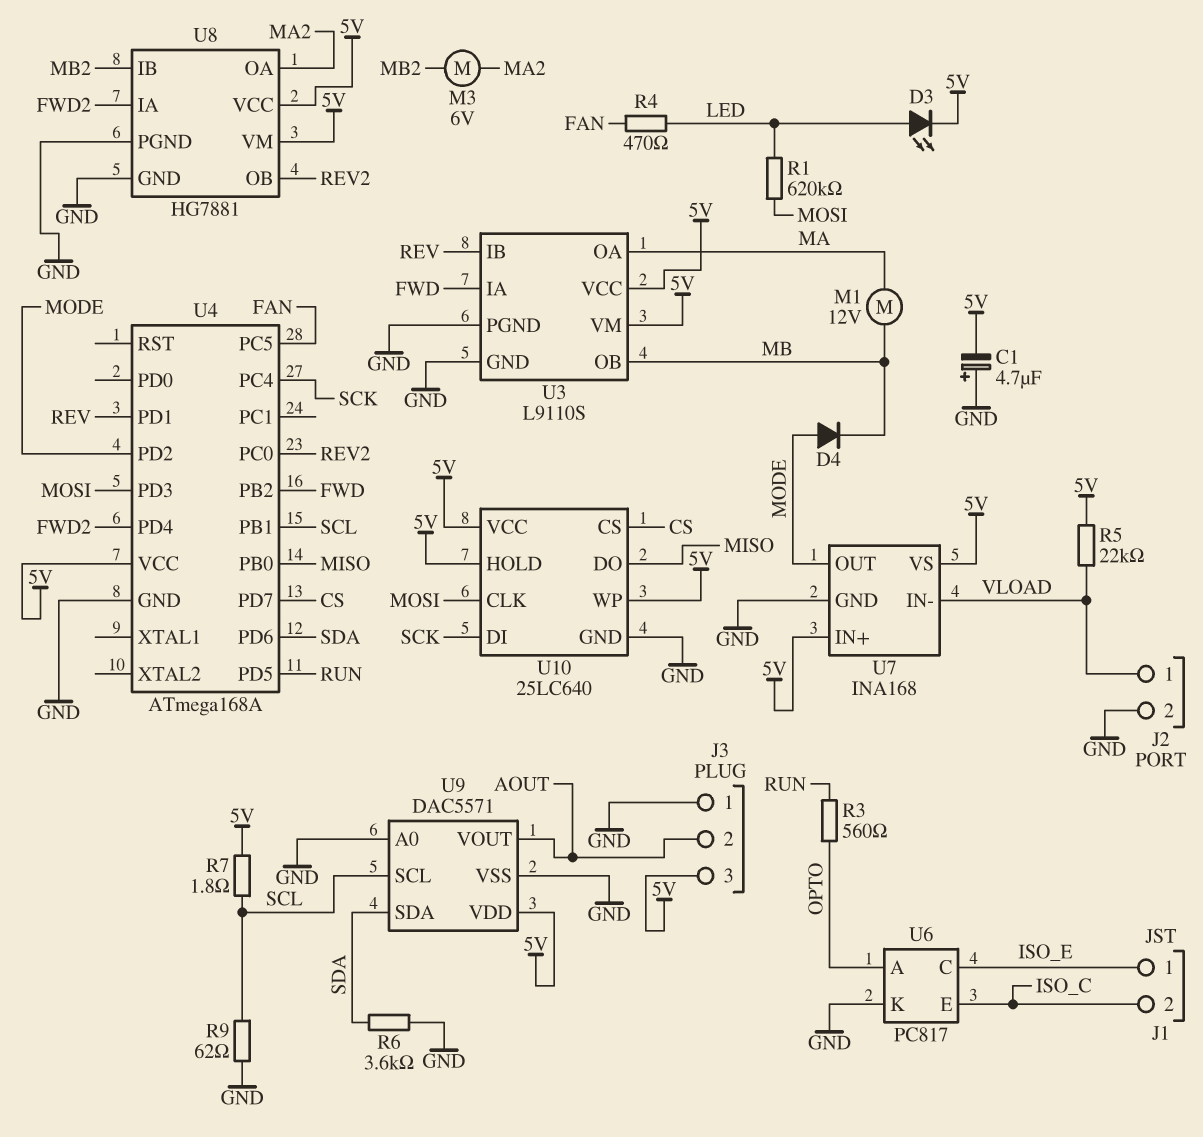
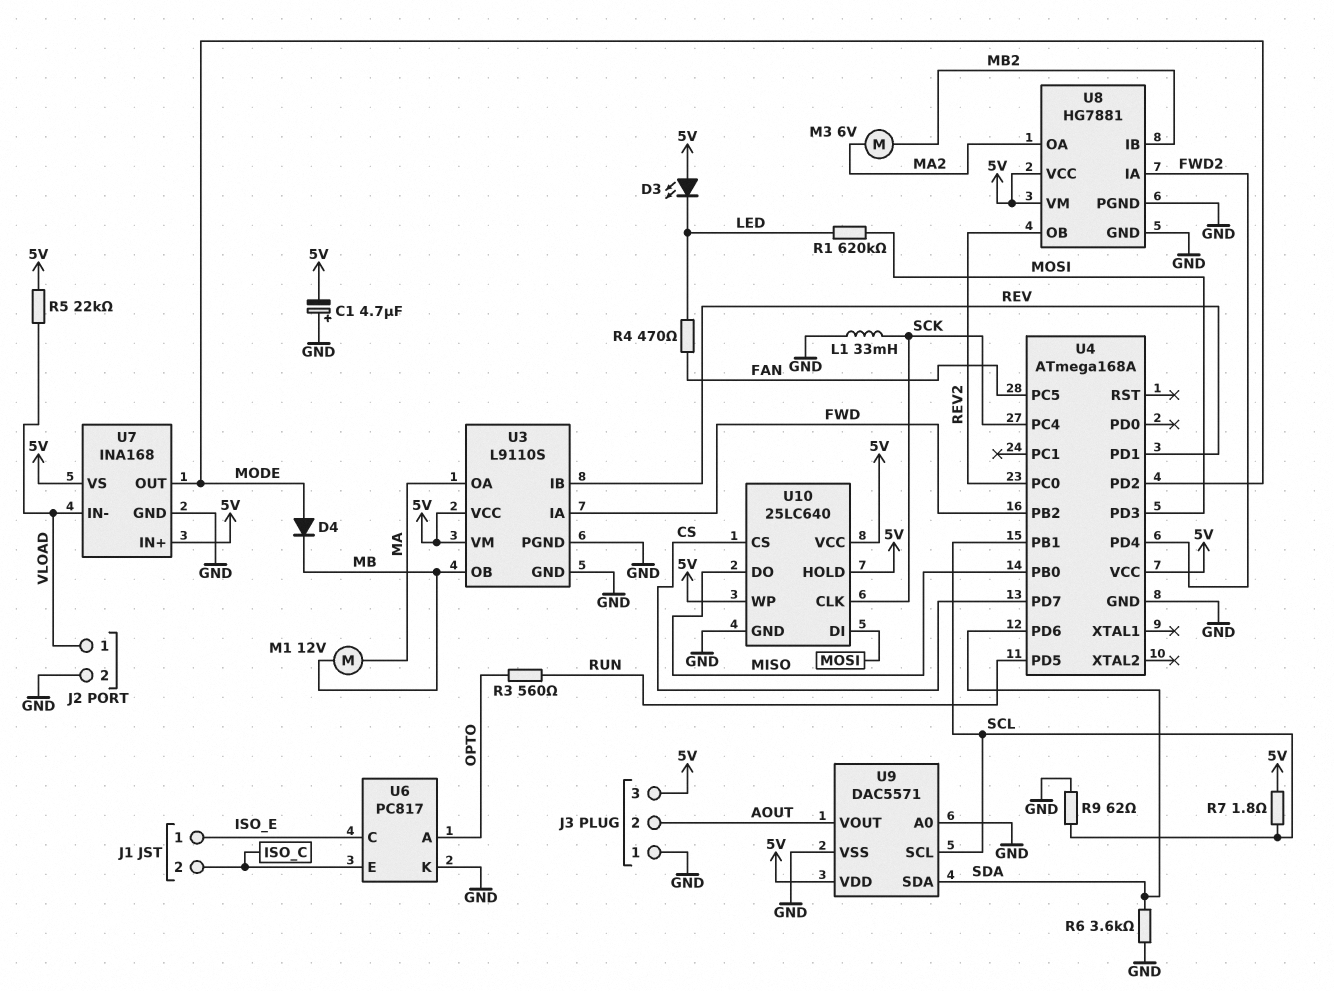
D3: LED (A LED, K 5V) -> LED (A 5V, K LED)
L1: none -> 33mH (GND, SCK)
U10 pin CLK: MOSI -> SCK
U10 pin DI: SCK -> MOSI

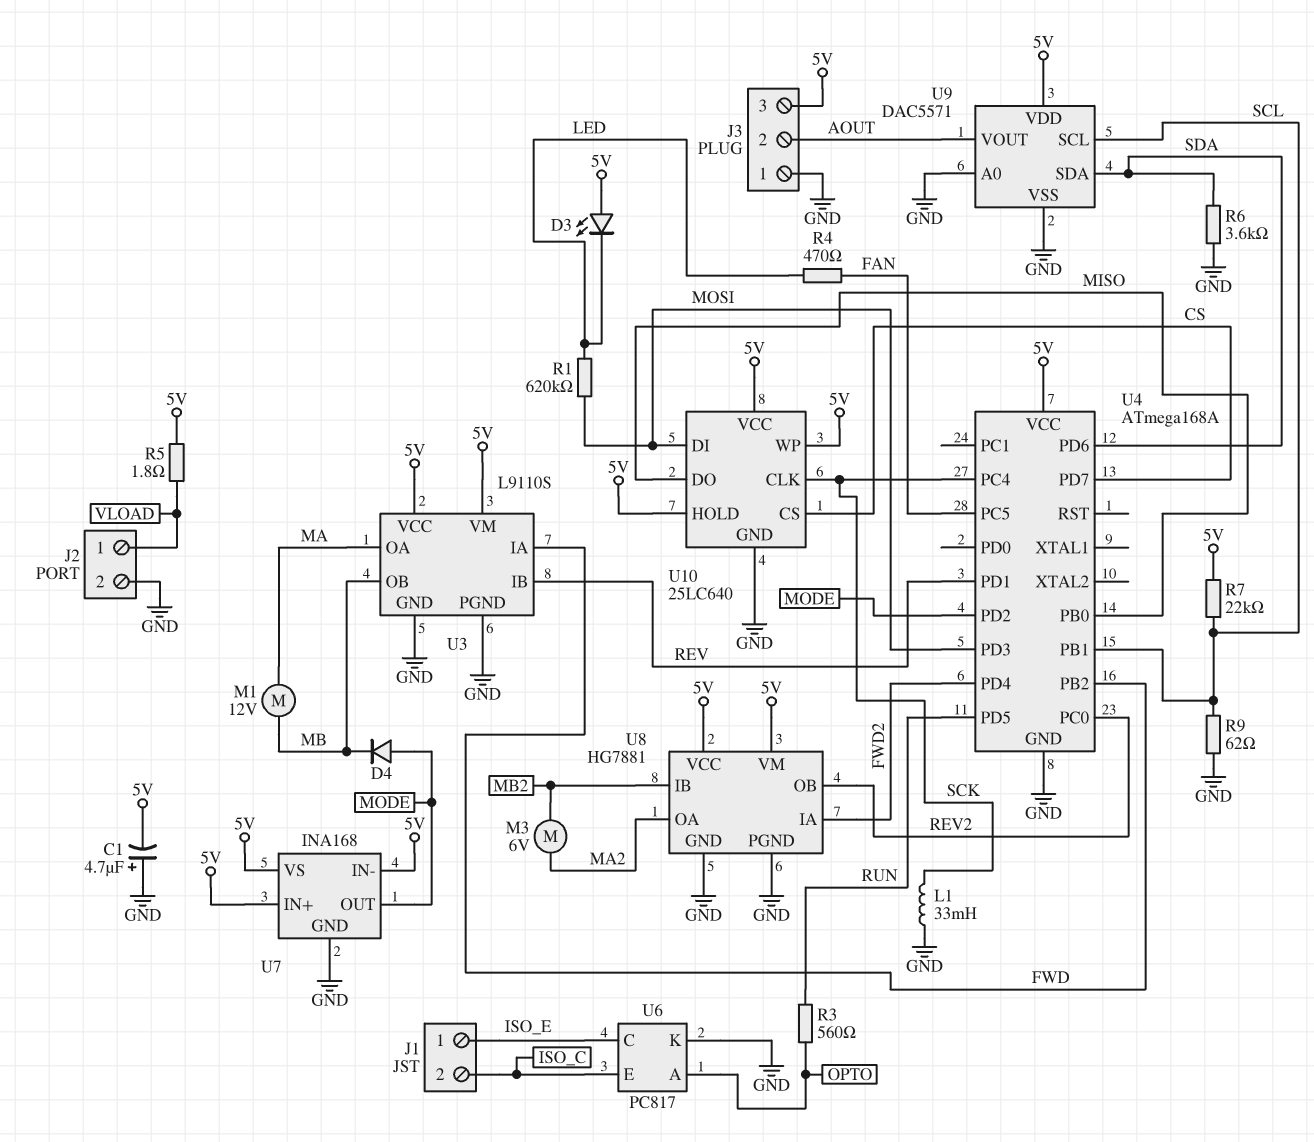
R5: 22k (5V, VLOAD) -> 1.8 (5V, VLOAD)
R7: 1.8 (5V, SCL) -> 22k (5V, SCL)
U7 pin IN-: VLOAD -> 5V

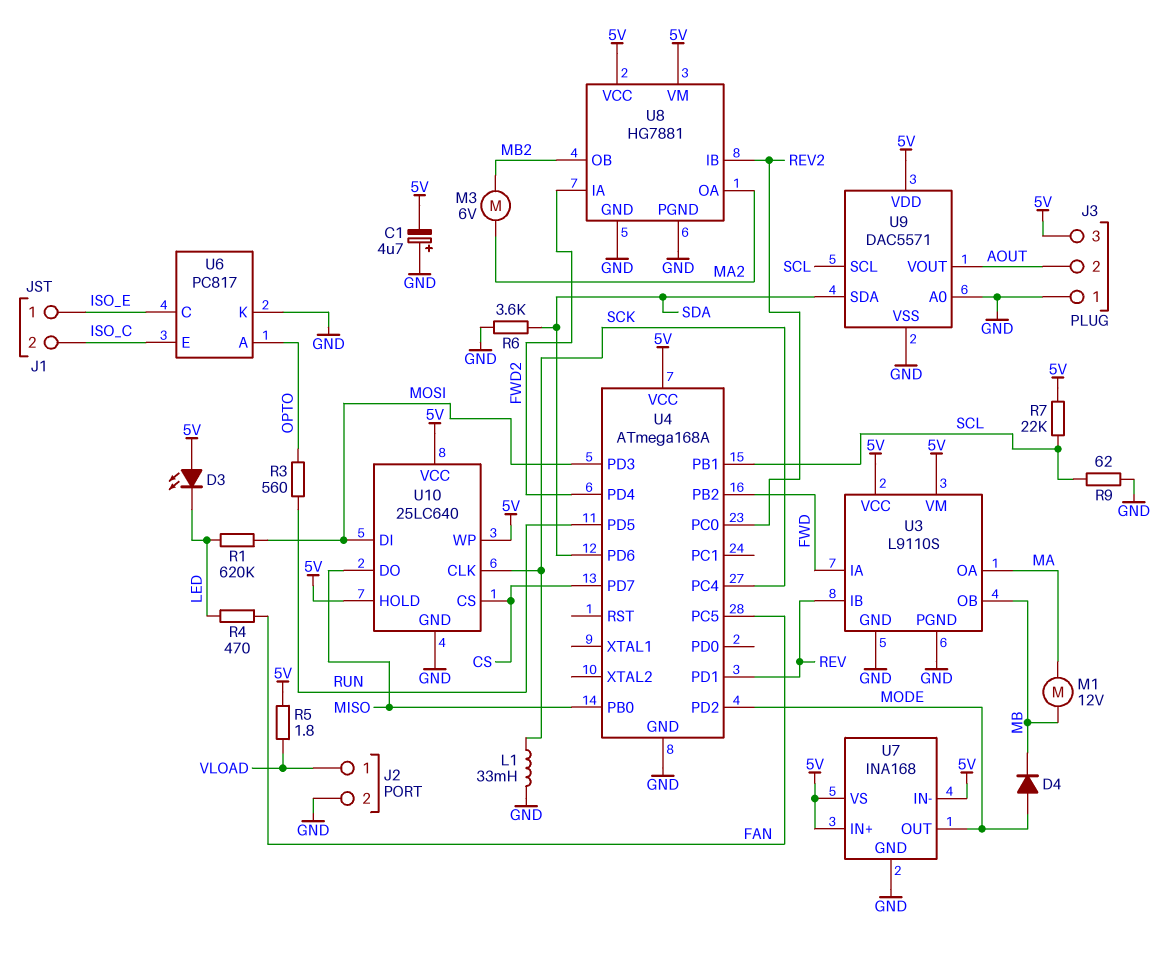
U8 pin IB: MB2 -> REV2
U8 pin OB: REV2 -> MB2

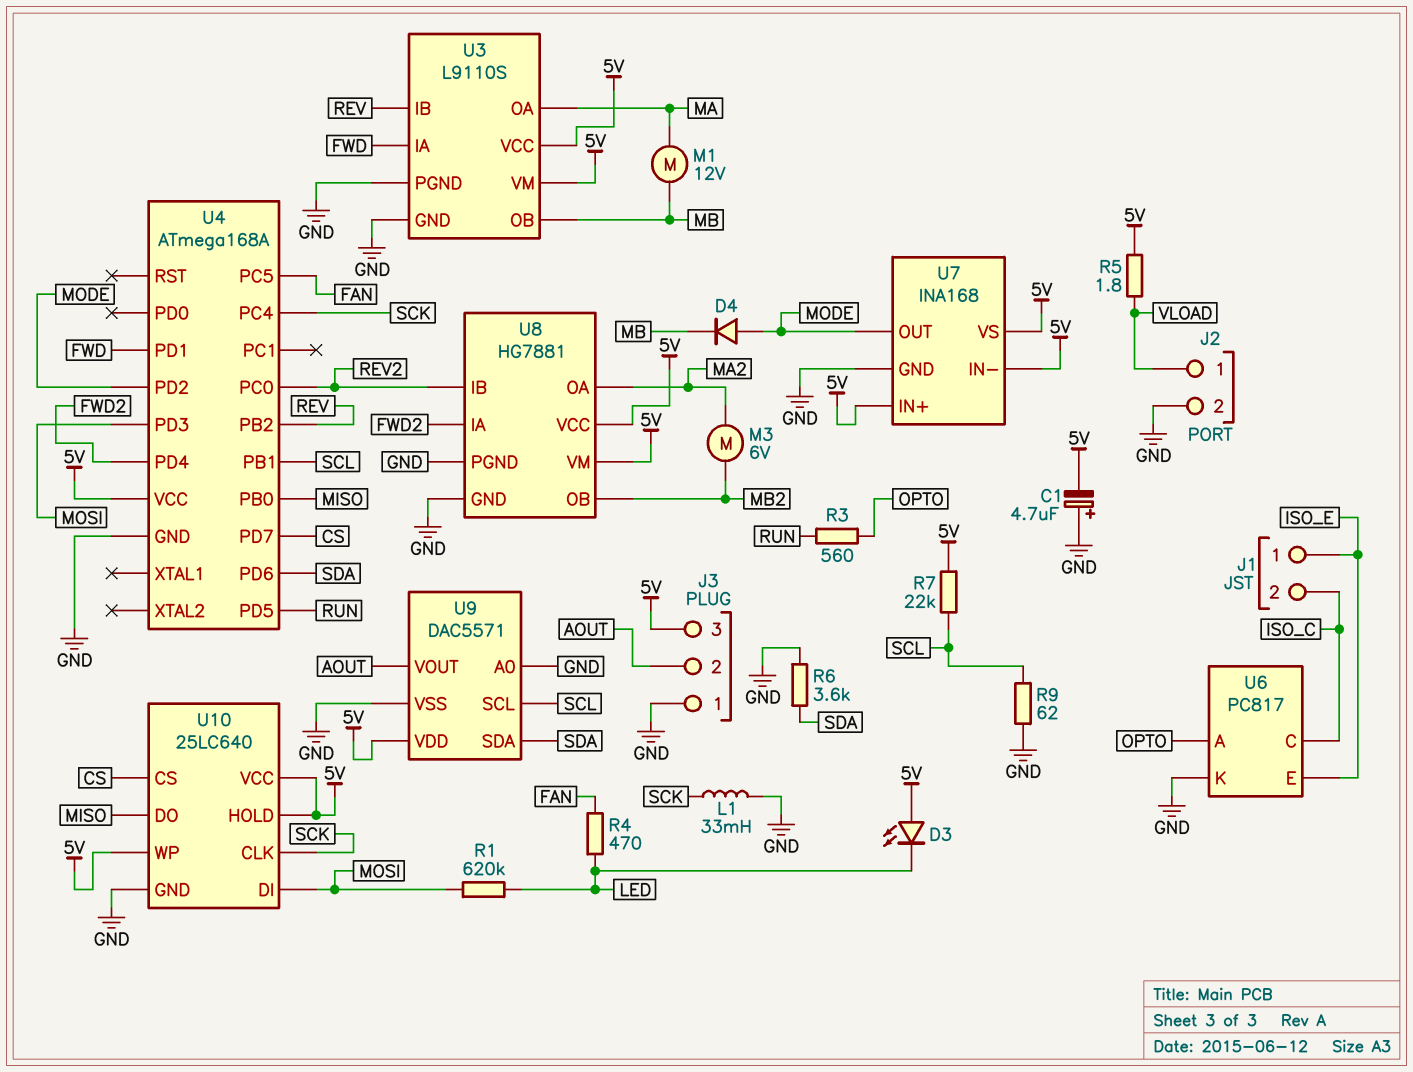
U4 pin PB2: FWD -> REV
U4 pin PD1: REV -> FWD
U6 pin C: ISO_E -> ISO_C
U6 pin E: ISO_C -> ISO_E

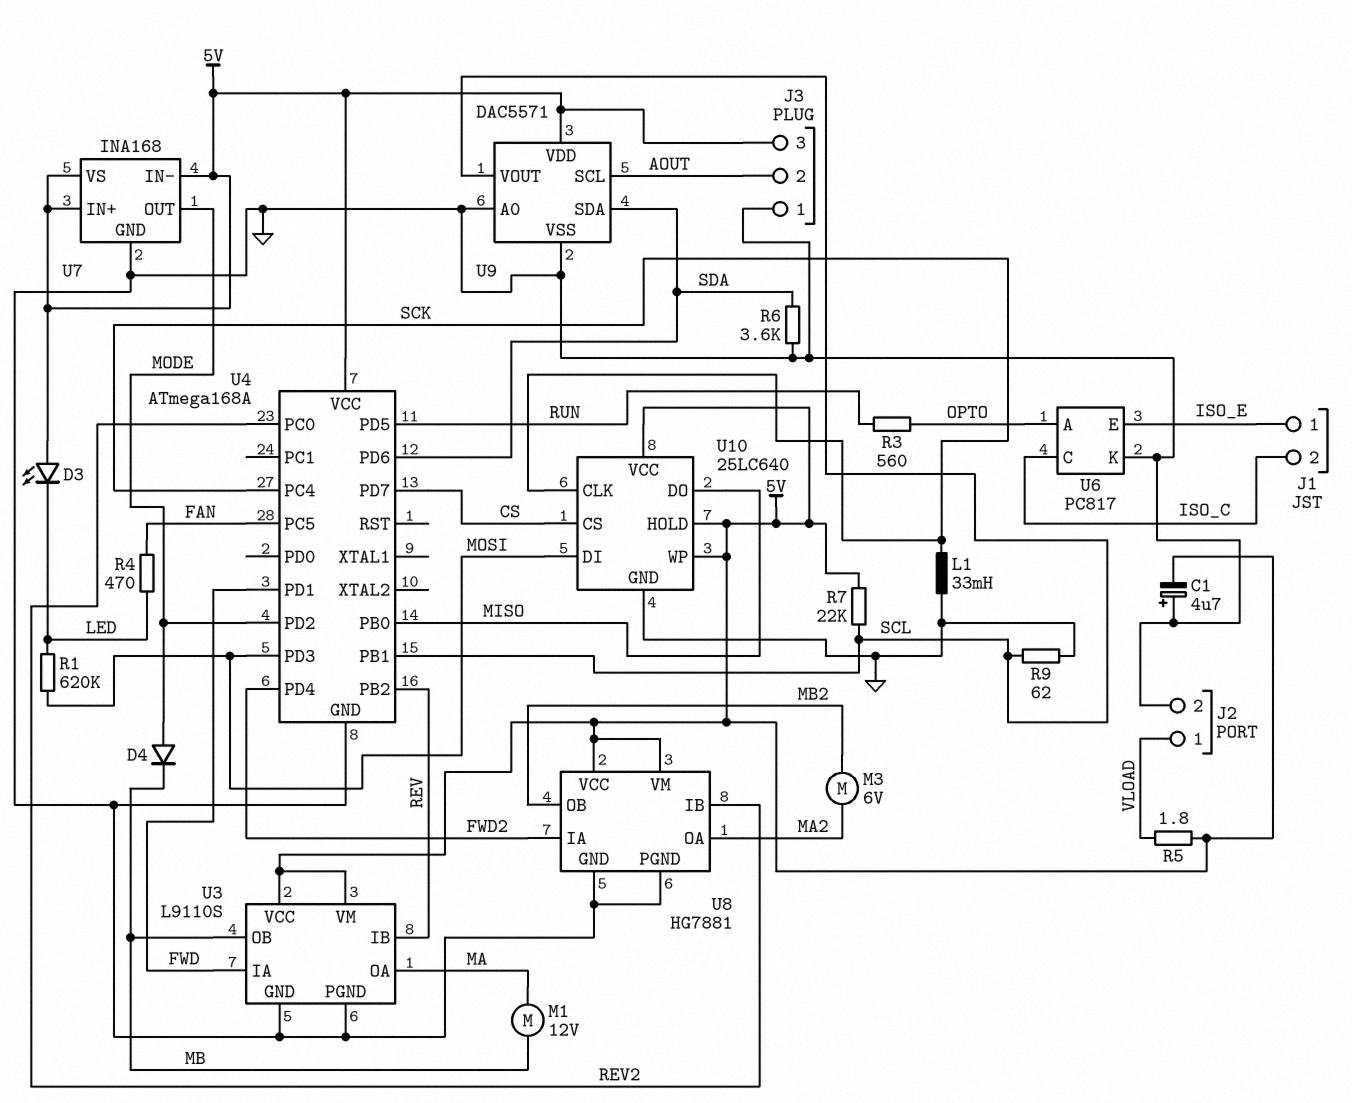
U9 pin SCL: SCL -> AOUT
U9 pin VOUT: AOUT -> SCL

